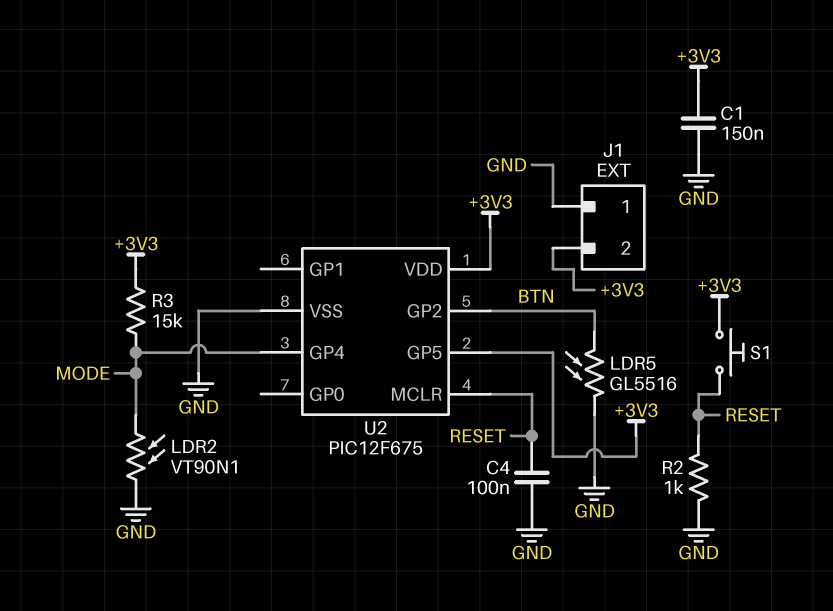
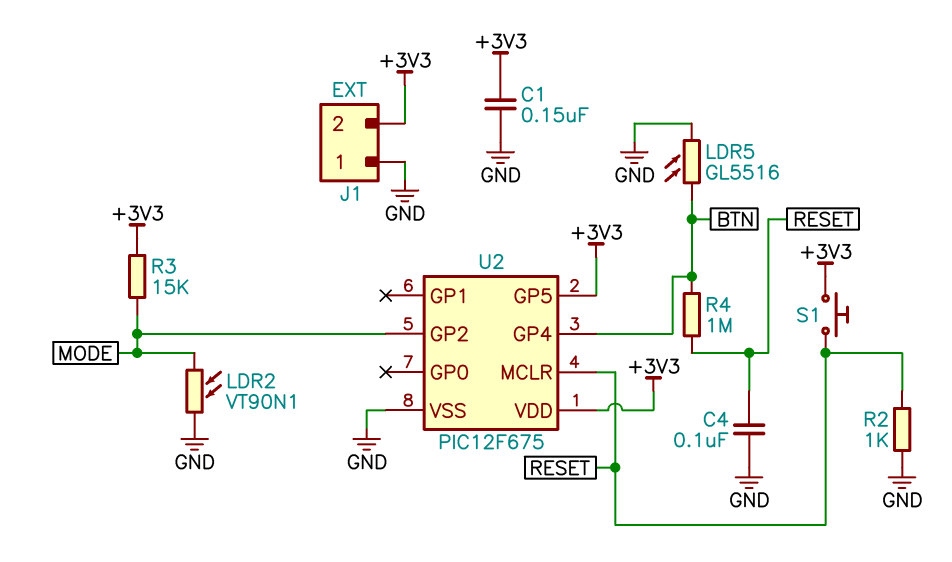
R4: none -> 1M (BTN, RESET)
U2 pin GP2: BTN -> MODE
U2 pin GP4: MODE -> BTN

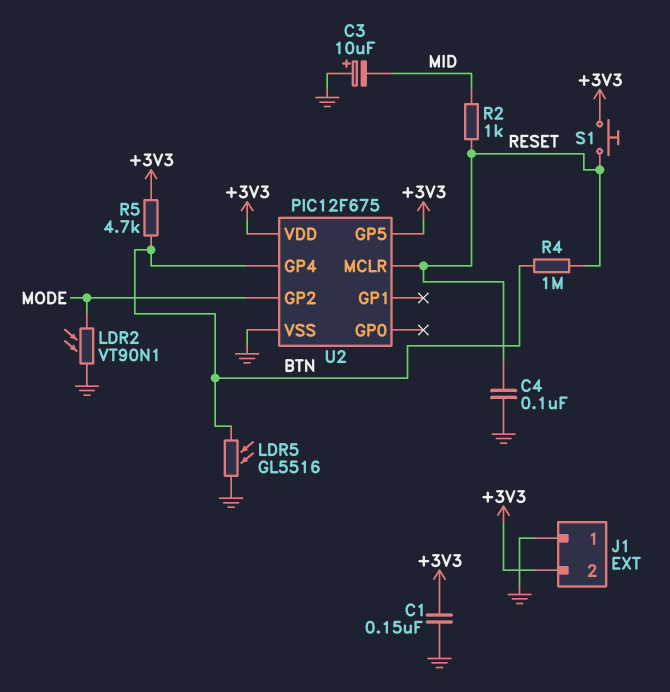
C3: none -> 10uF (plus GND, minus MID)
R2: 1k (GND, RESET) -> 1k (MID, RESET)
R3: 15k (+3V3, MODE) -> none
R5: none -> 4.7k (+3V3, BTN)

